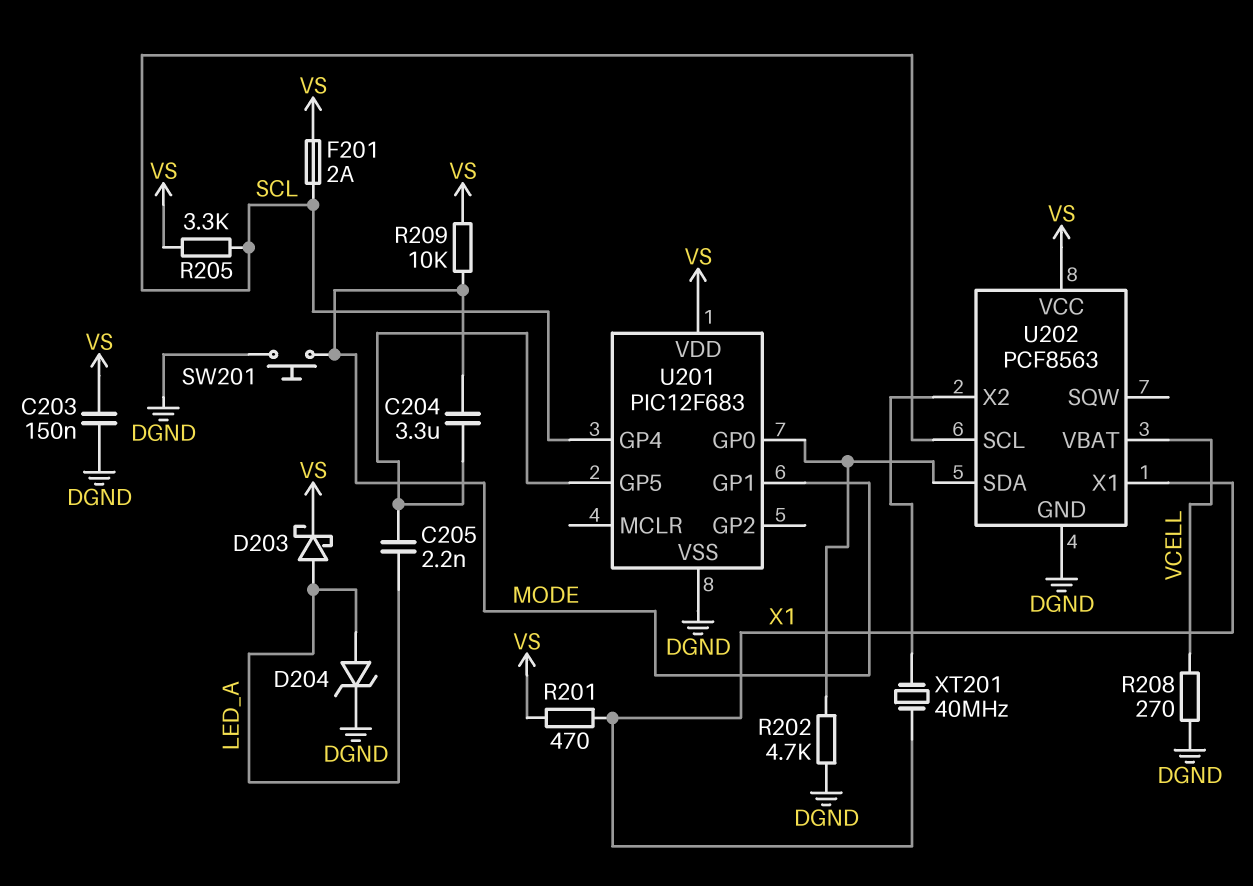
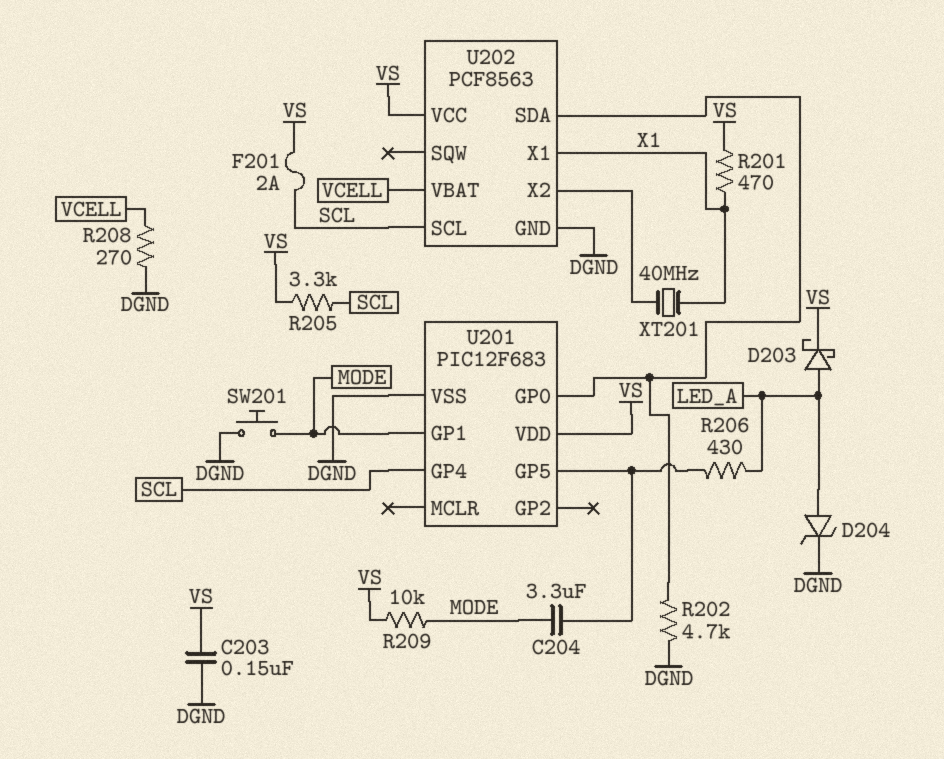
C205: 2.2nF (LED_A, U201/GP5) -> none
R206: none -> 430 (LED_A, U201/GP5)

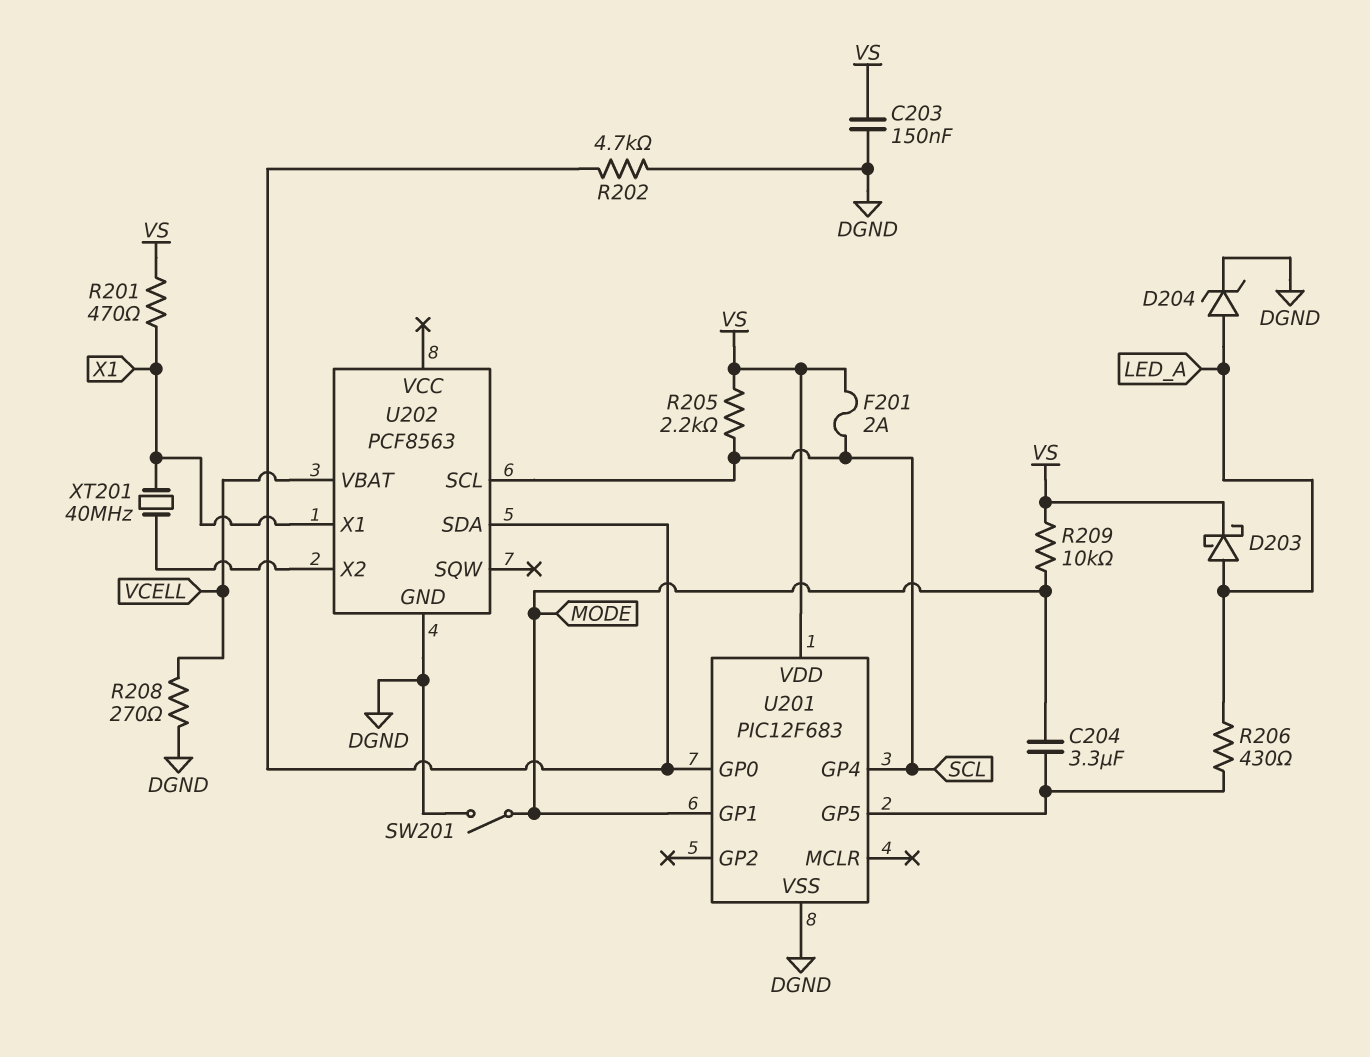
R205: 3.3k (SCL, VS) -> 2.2k (SCL, VS)
SW201: button (DGND, MODE) -> switch (DGND, MODE)
U202 pin VCC: VS -> none

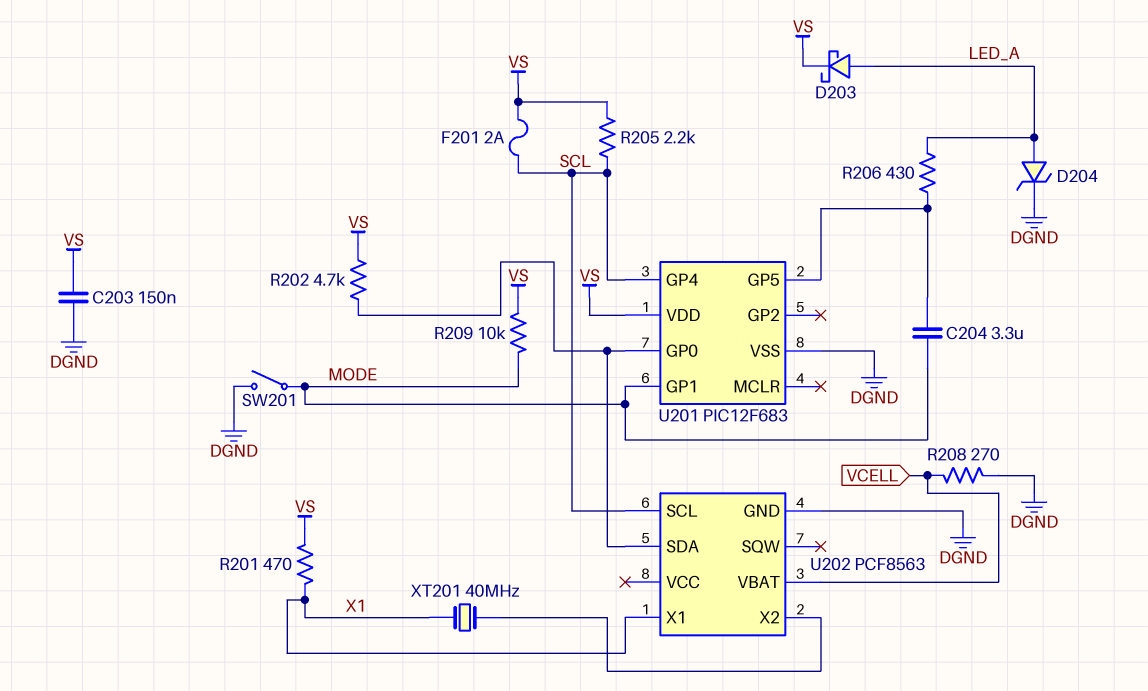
R202: 4.7k (DGND, U201/GP0) -> 4.7k (U201/GP0, VS)

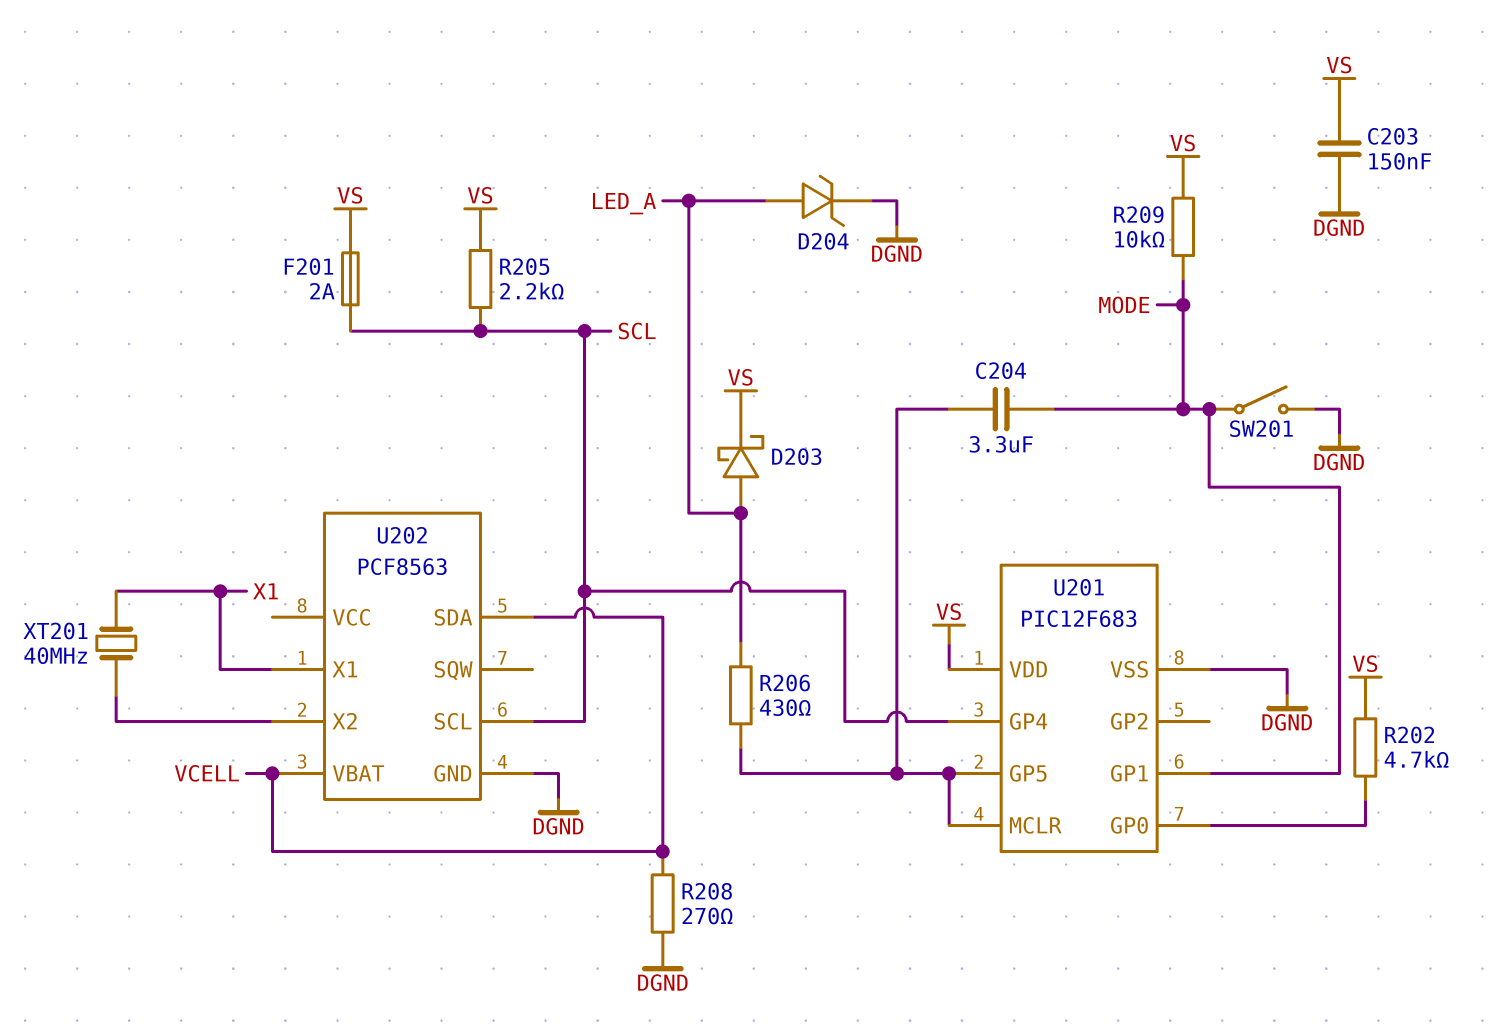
R201: 470 (VS, X1) -> none
U201 pin MCLR: none -> U201/GP5
U202 pin SDA: U201/GP0 -> VCELL

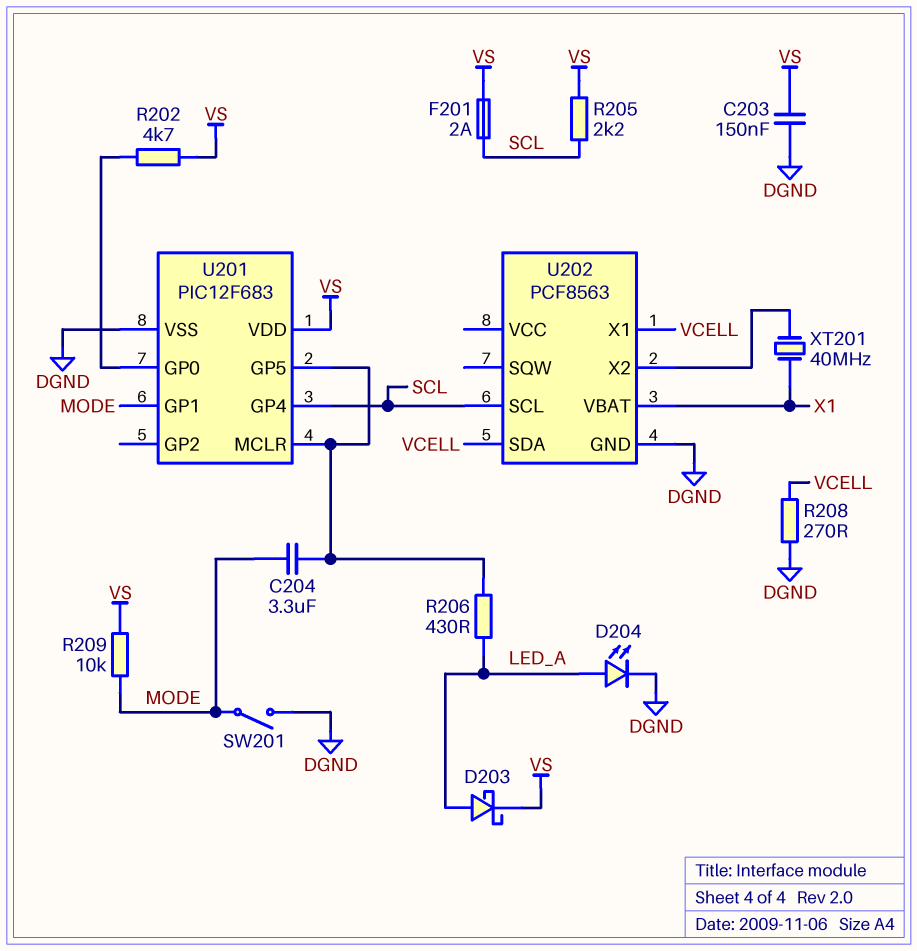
D204: zener (A LED_A, K DGND) -> LED (A LED_A, K DGND)
U202 pin VBAT: VCELL -> X1
U202 pin X1: X1 -> VCELL

